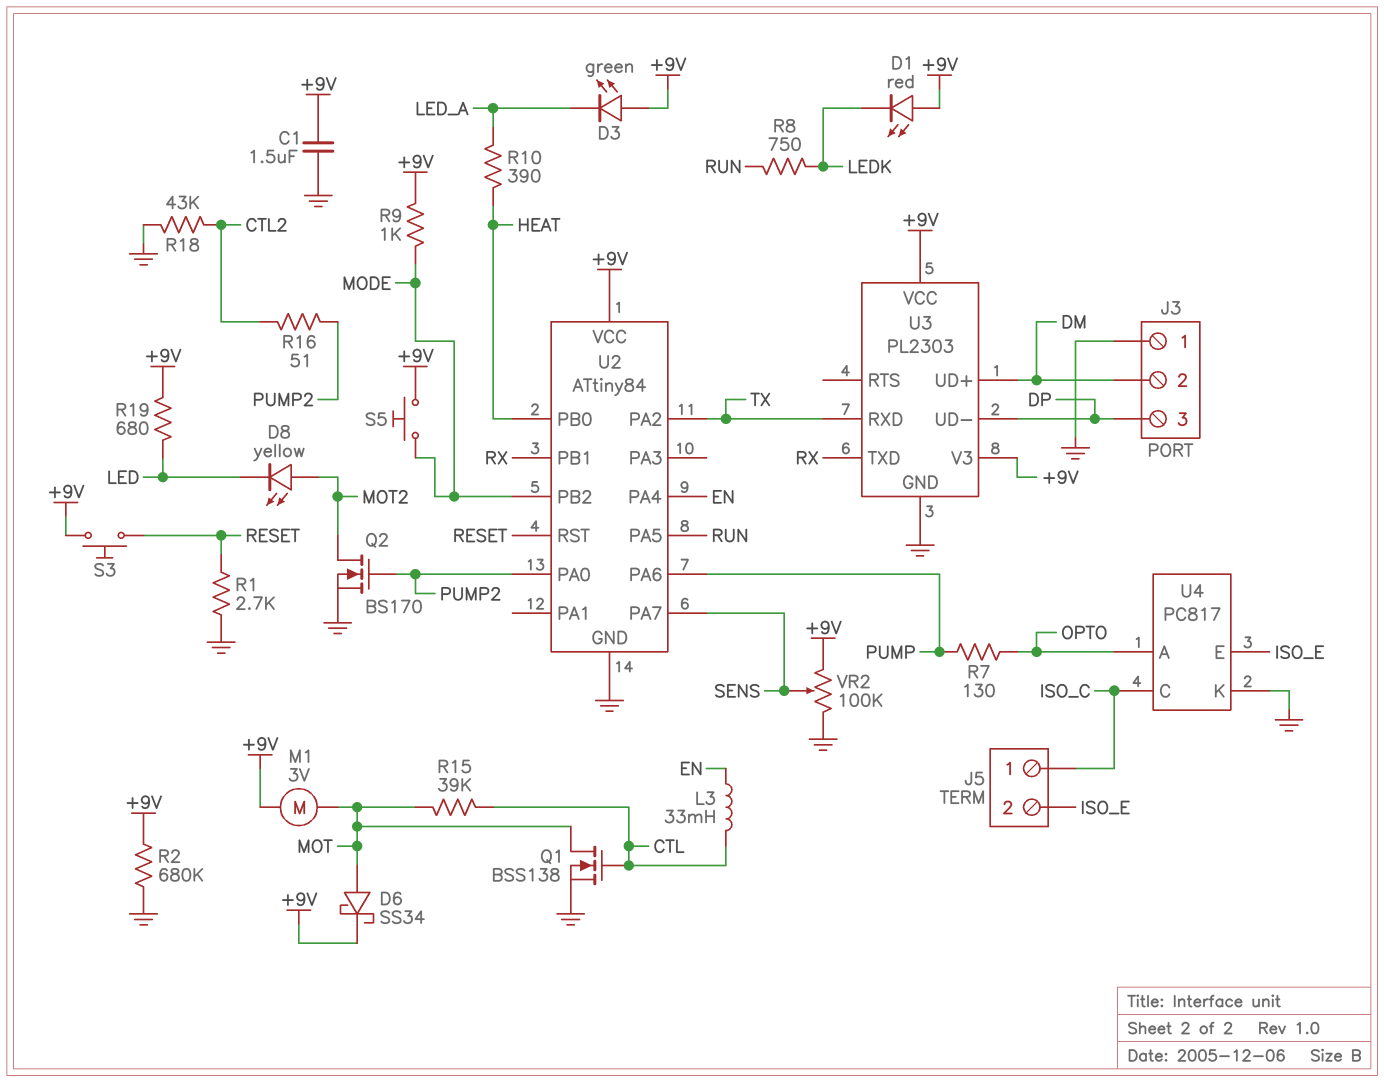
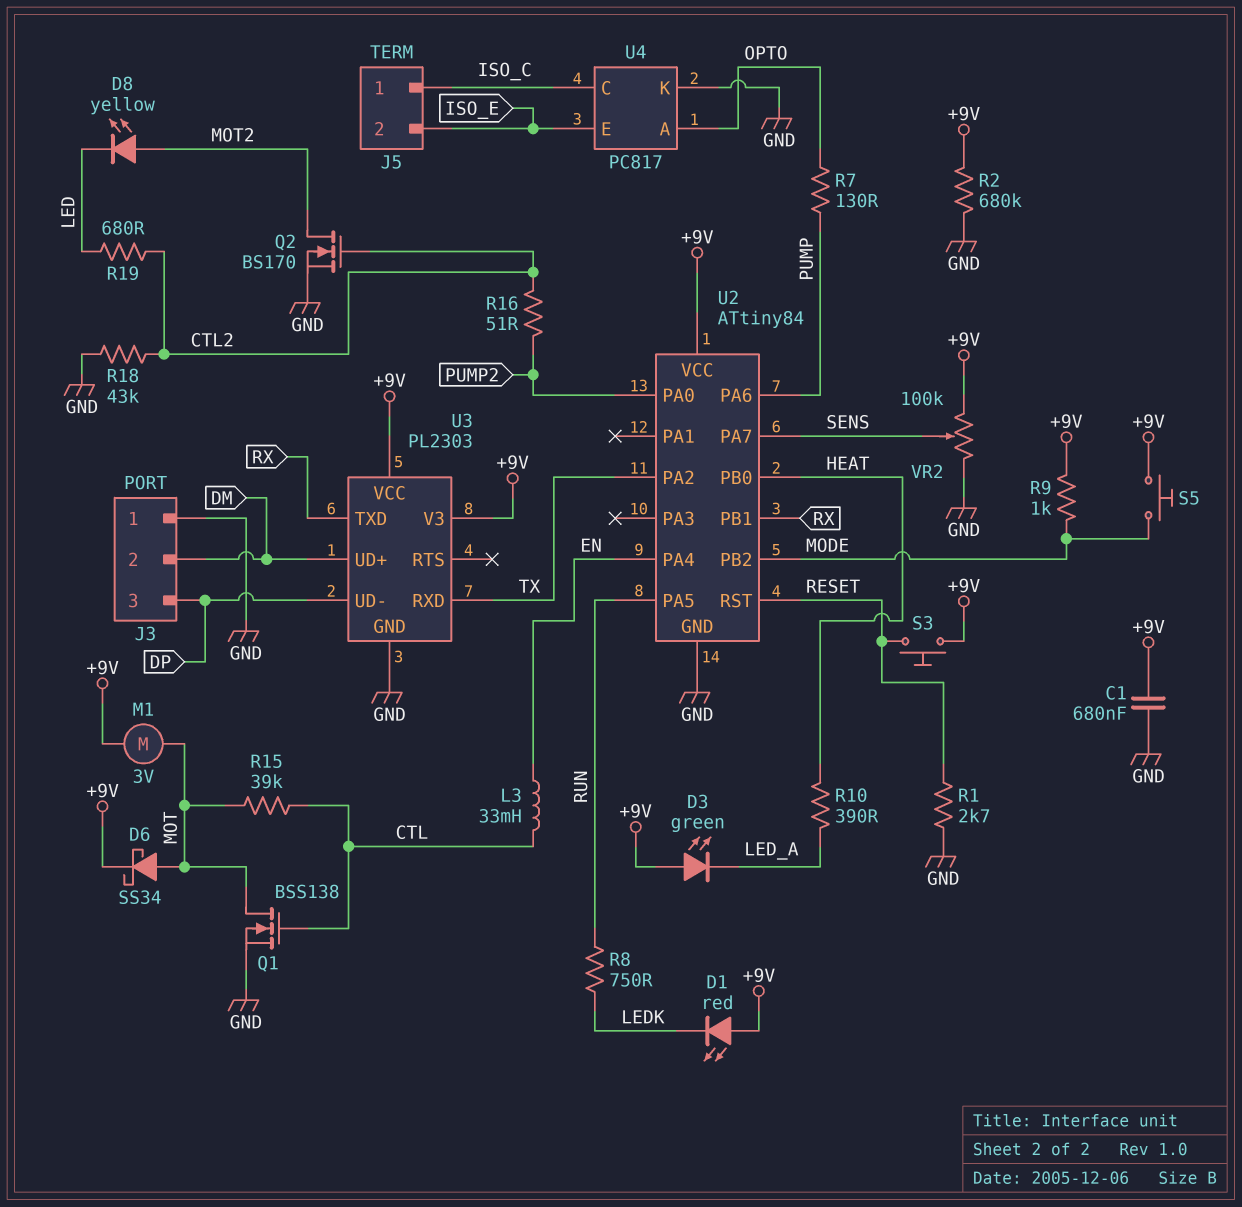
C1: 1.5uF (+9V, GND) -> 680nF (+9V, GND)
Q2: NMOS BS170 (G PUMP2, D MOT2, S GND) -> NMOS BS170 (G CTL2, D MOT2, S GND)
R19: 680 (+9V, LED) -> 680 (CTL2, LED)

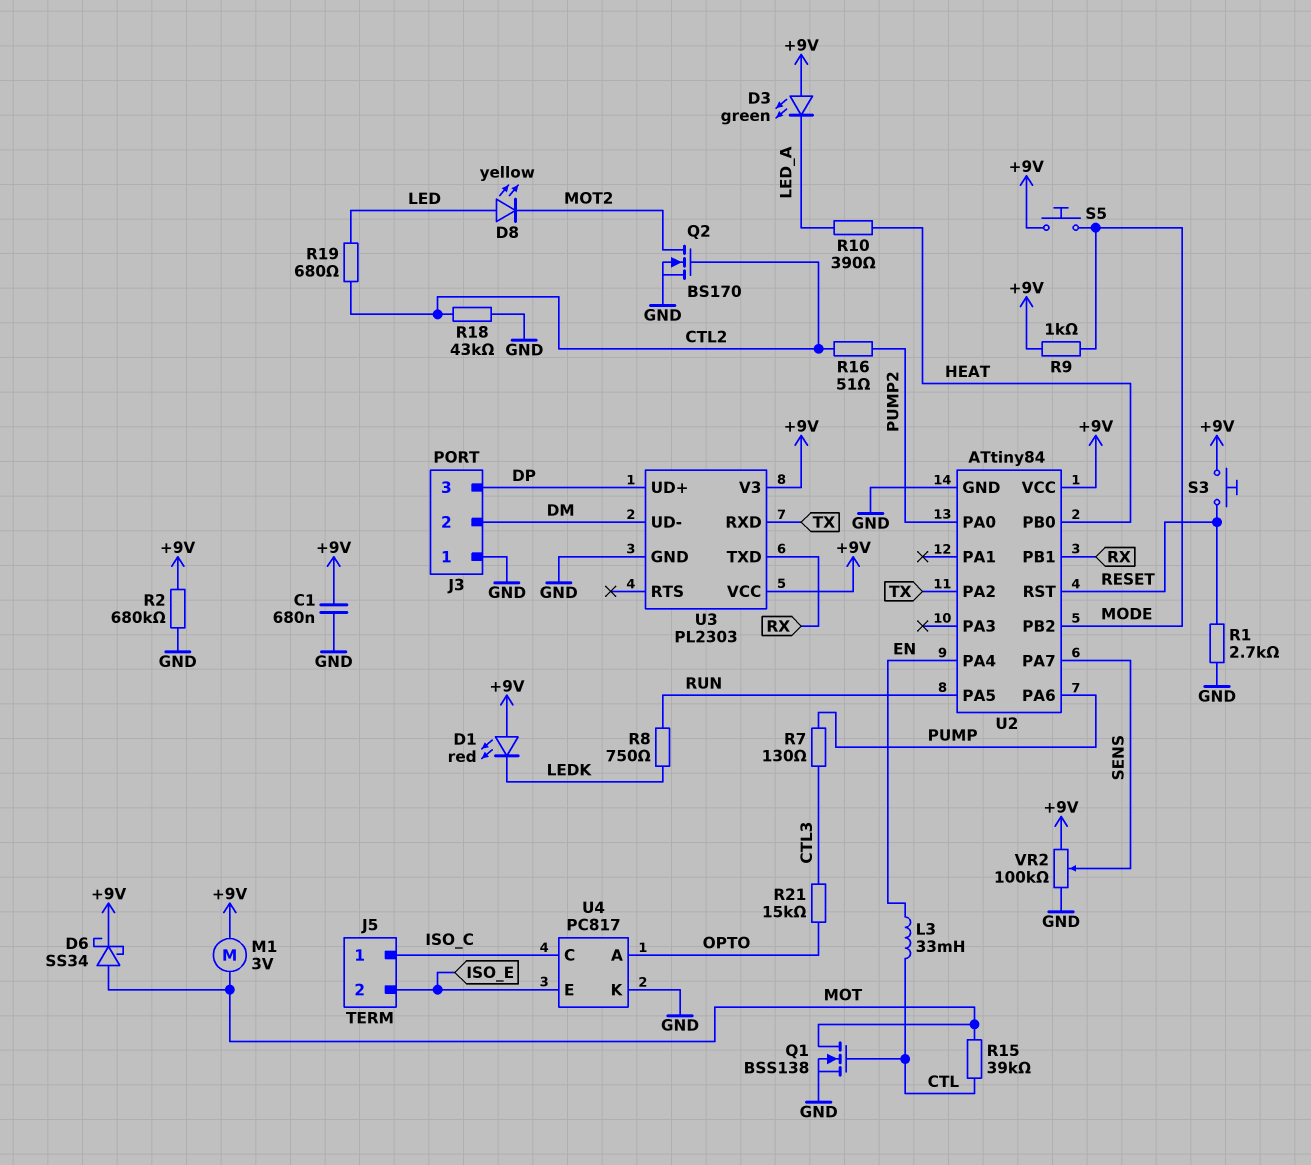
D8: LED yellow (A MOT2, K LED) -> LED yellow (A LED, K MOT2)
R7: 130 (OPTO, PUMP) -> 130 (CTL3, PUMP)
R21: none -> 15k (CTL3, OPTO)
U3 pin UD+: DM -> DP
U3 pin UD-: DP -> DM

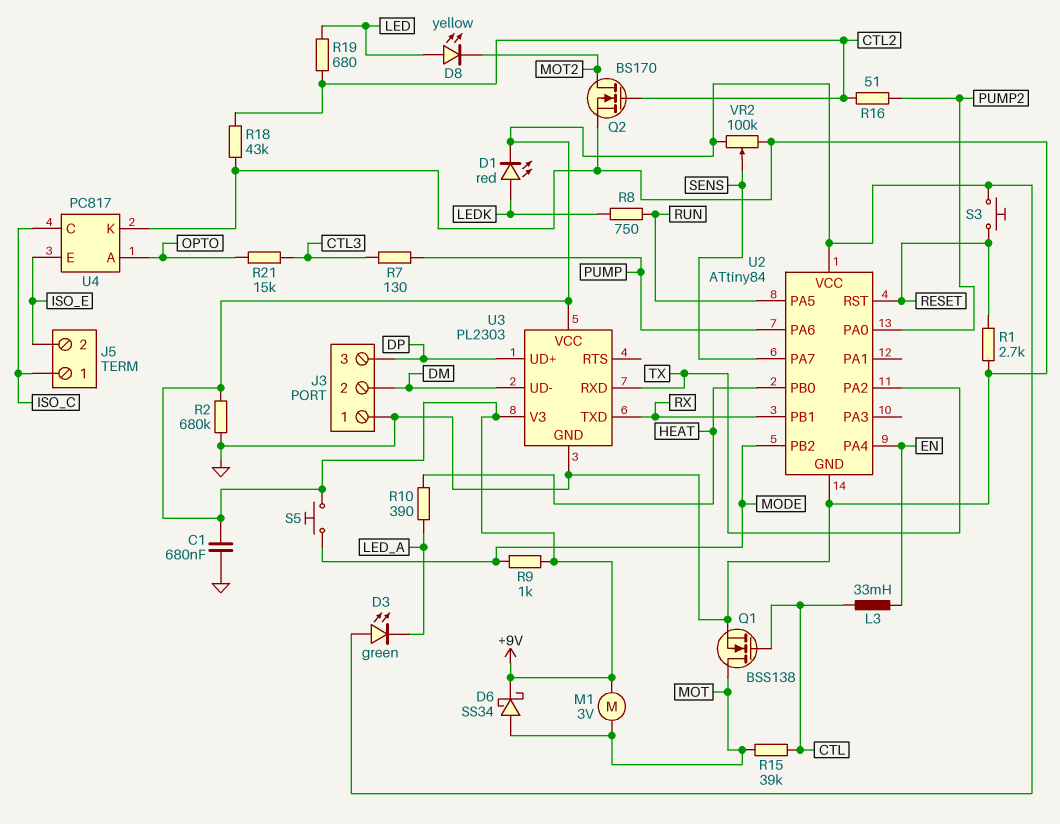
D1: LED red (A +9V, K LEDK) -> LED red (A LEDK, K +9V)

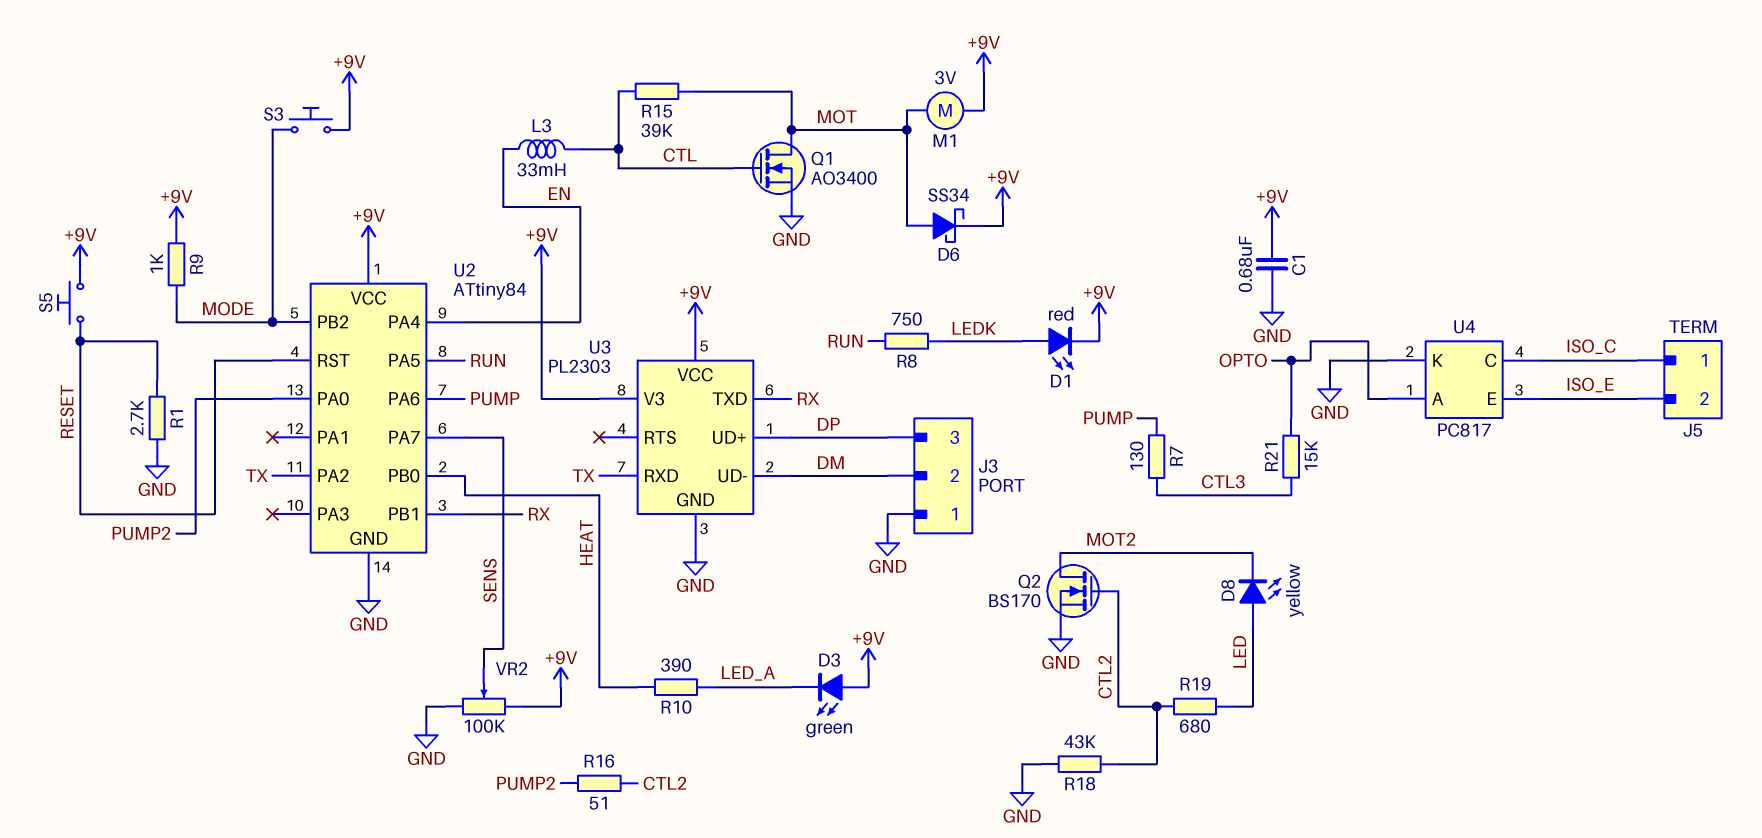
Q1: NMOS BSS138 (G CTL, D MOT, S GND) -> NMOS AO3400 (G CTL, D MOT, S GND)
R2: 680k (+9V, GND) -> none
S3: button (+9V, RESET) -> button (+9V, MODE)
S5: button (+9V, MODE) -> button (+9V, RESET)

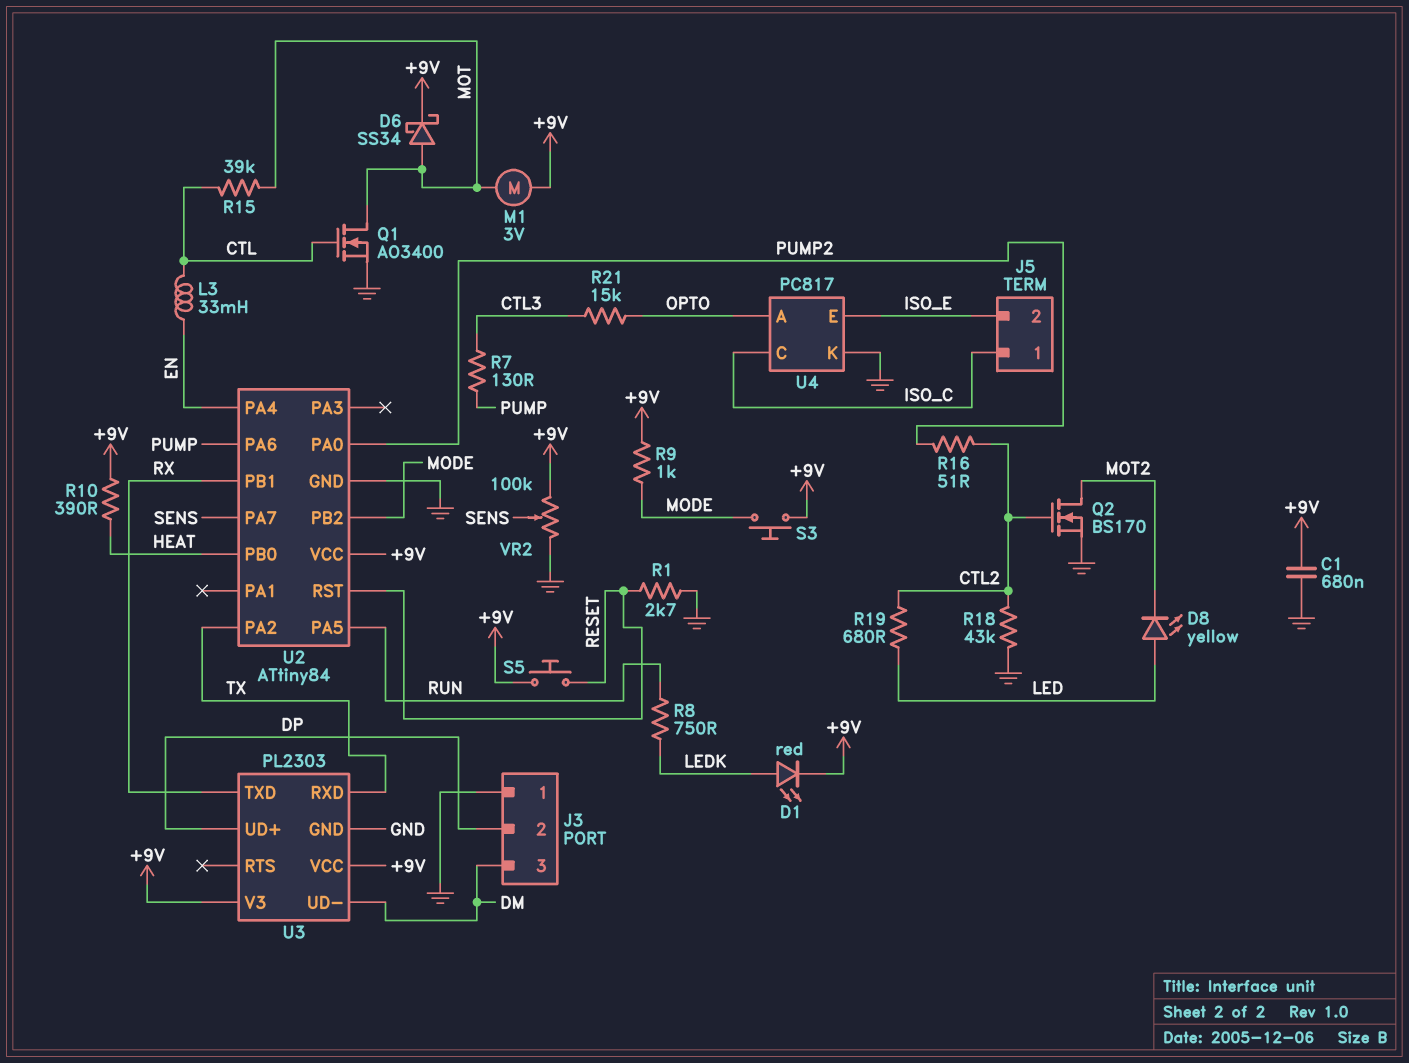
D3: LED green (A +9V, K LED_A) -> none
J3 pin 2: DM -> DP
J3 pin 3: DP -> DM
R10: 390 (HEAT, LED_A) -> 390 (+9V, HEAT)

